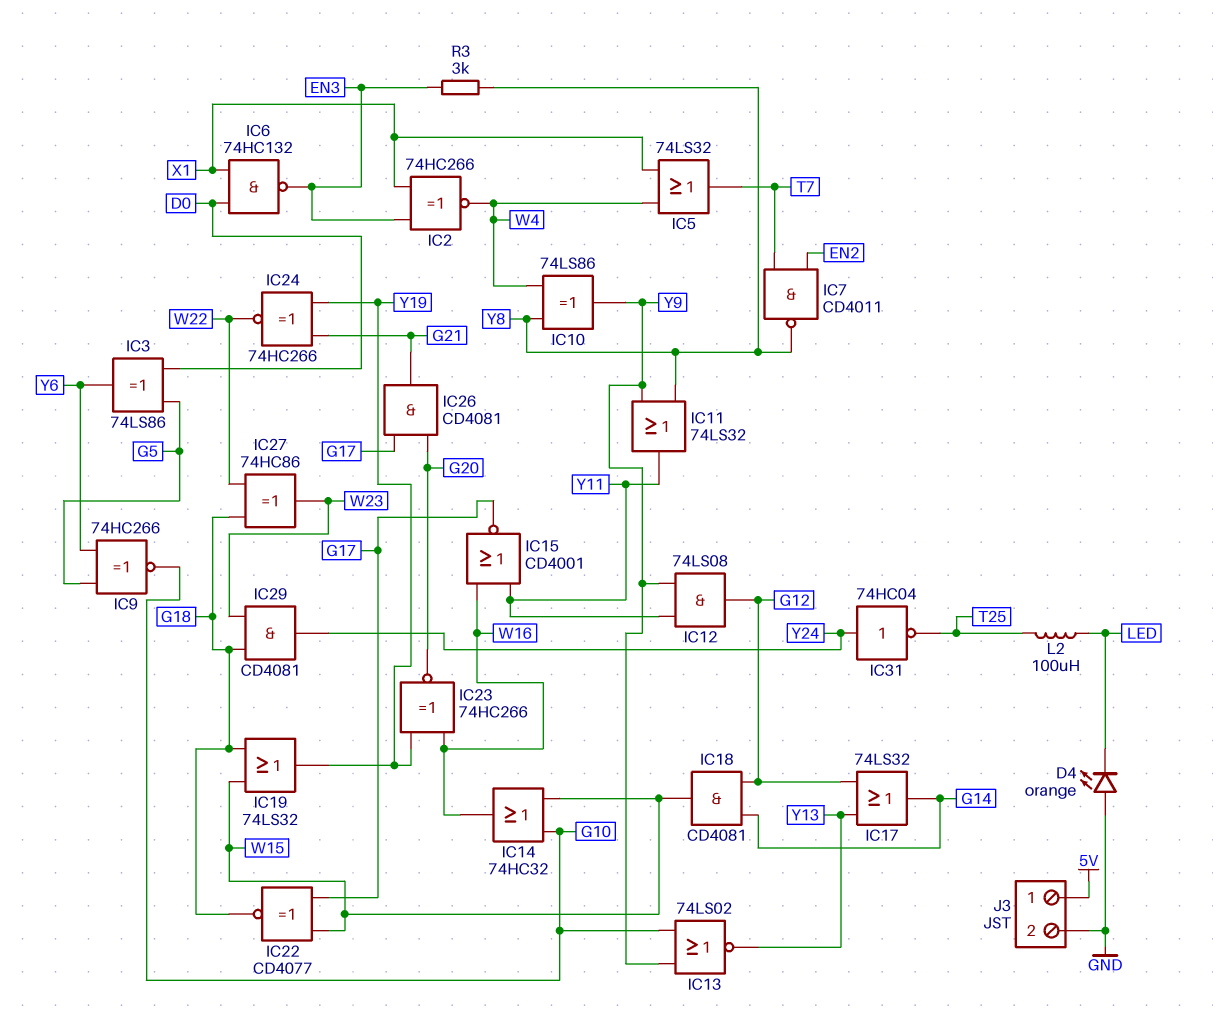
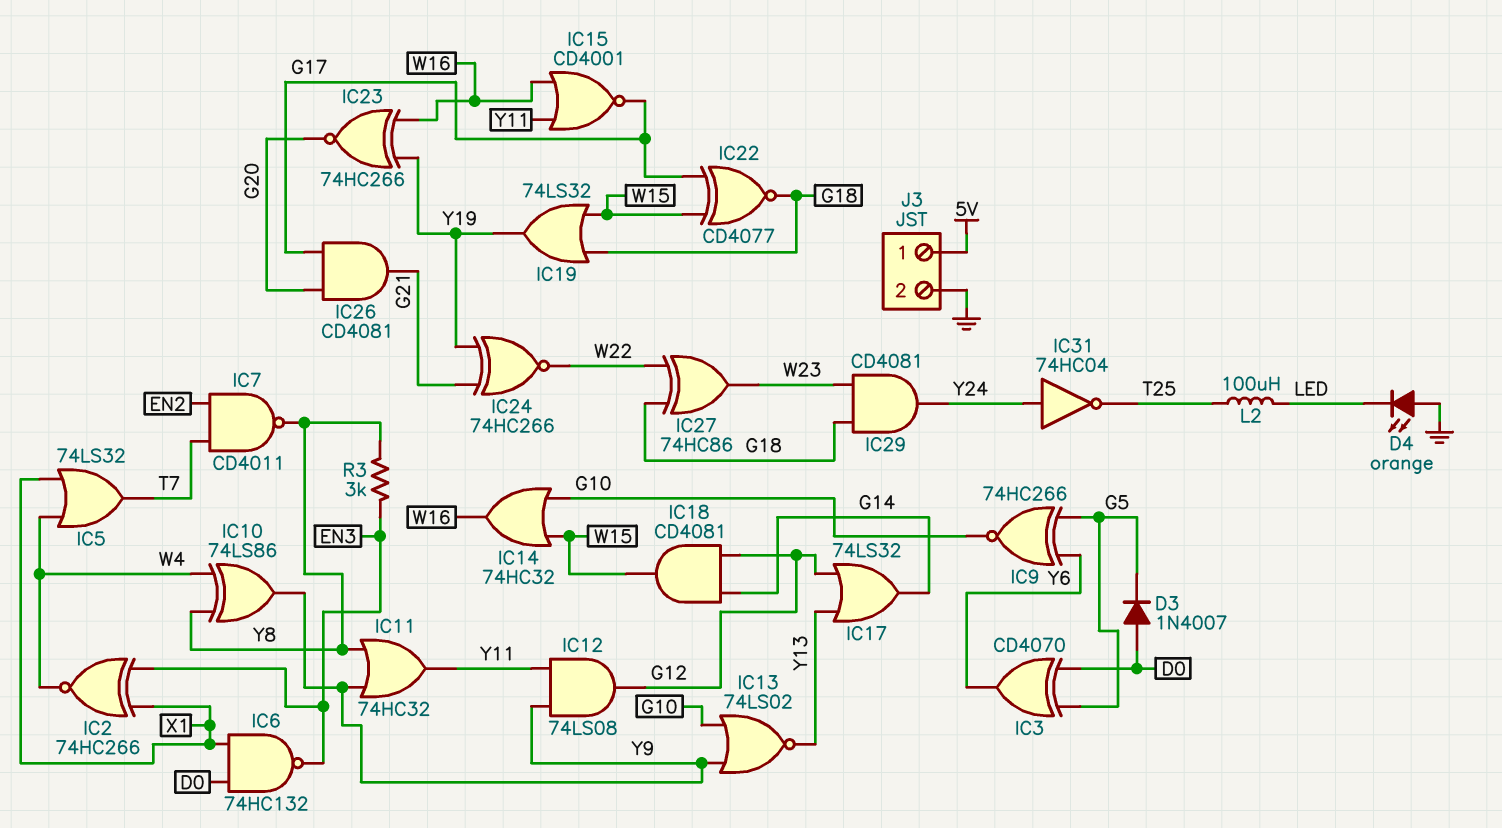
D3: none -> diode 1N4007 (A D0, K G5)
IC3: XOR 74LS86 (in D0, in G5, out Y6) -> XOR CD4070 (in D0, in G5, out Y6)
IC11: OR 74LS32 (in Y8, in Y9, out Y11) -> OR 74HC32 (in Y8, in Y9, out Y11)

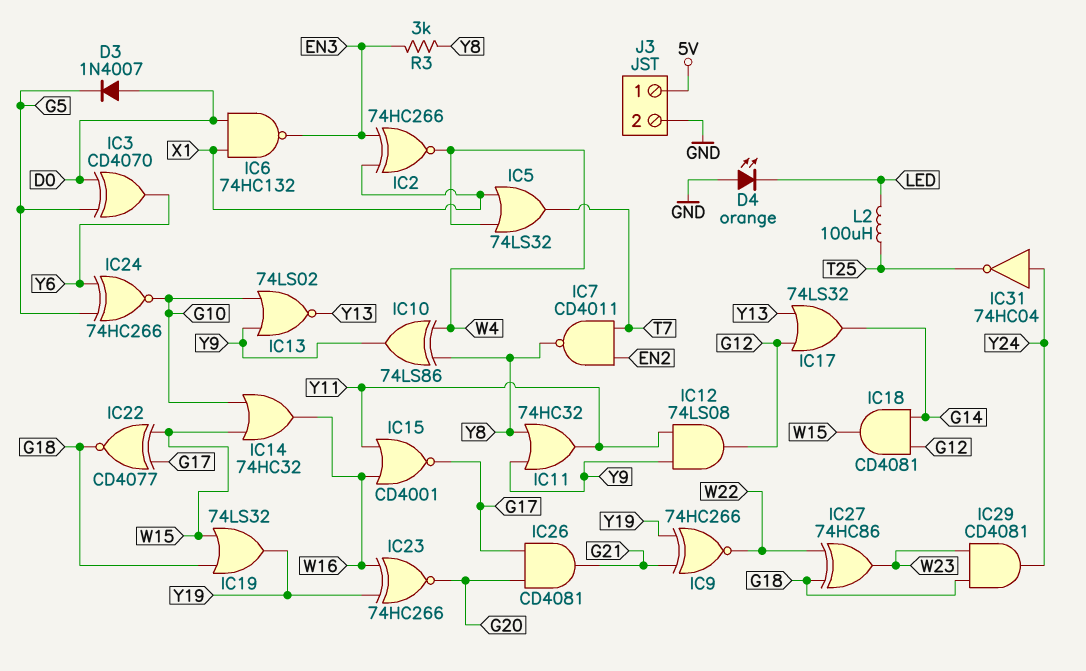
IC9: XNOR 74HC266 (in G5, in Y6, out G10) -> XNOR 74HC266 (in G21, in Y19, out W22)
IC24: XNOR 74HC266 (in G21, in Y19, out W22) -> XNOR 74HC266 (in G5, in Y6, out G10)

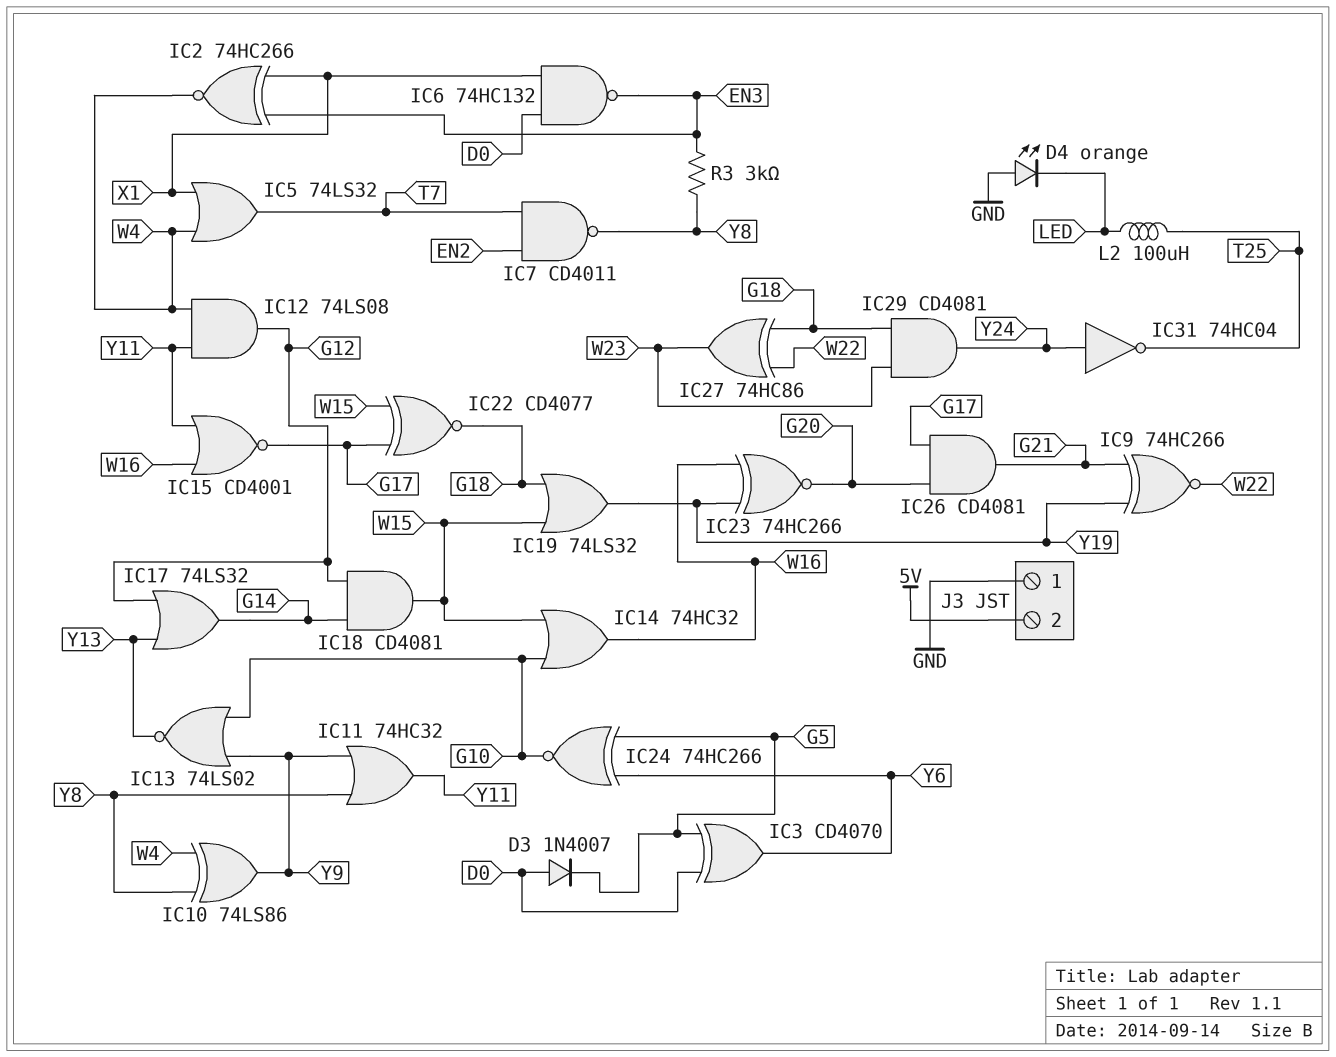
IC12: AND 74LS08 (in Y9, in Y11, out G12) -> AND 74LS08 (in W4, in Y11, out G12)
J3 pin 1: 5V -> GND
J3 pin 2: GND -> 5V

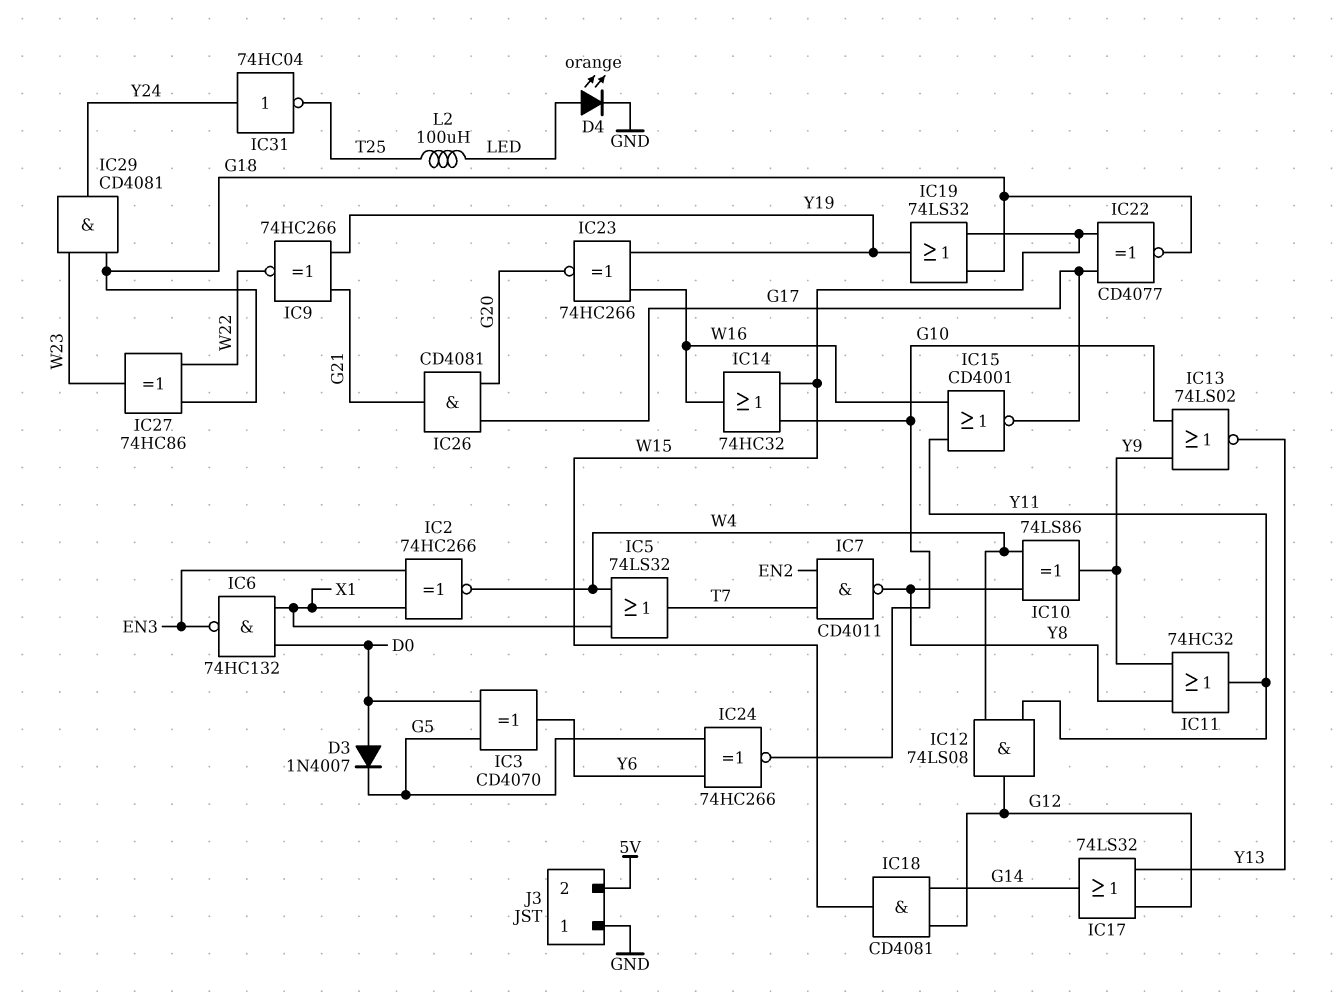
D4: LED orange (A GND, K LED) -> LED orange (A LED, K GND)
R3: 3k (EN3, Y8) -> none

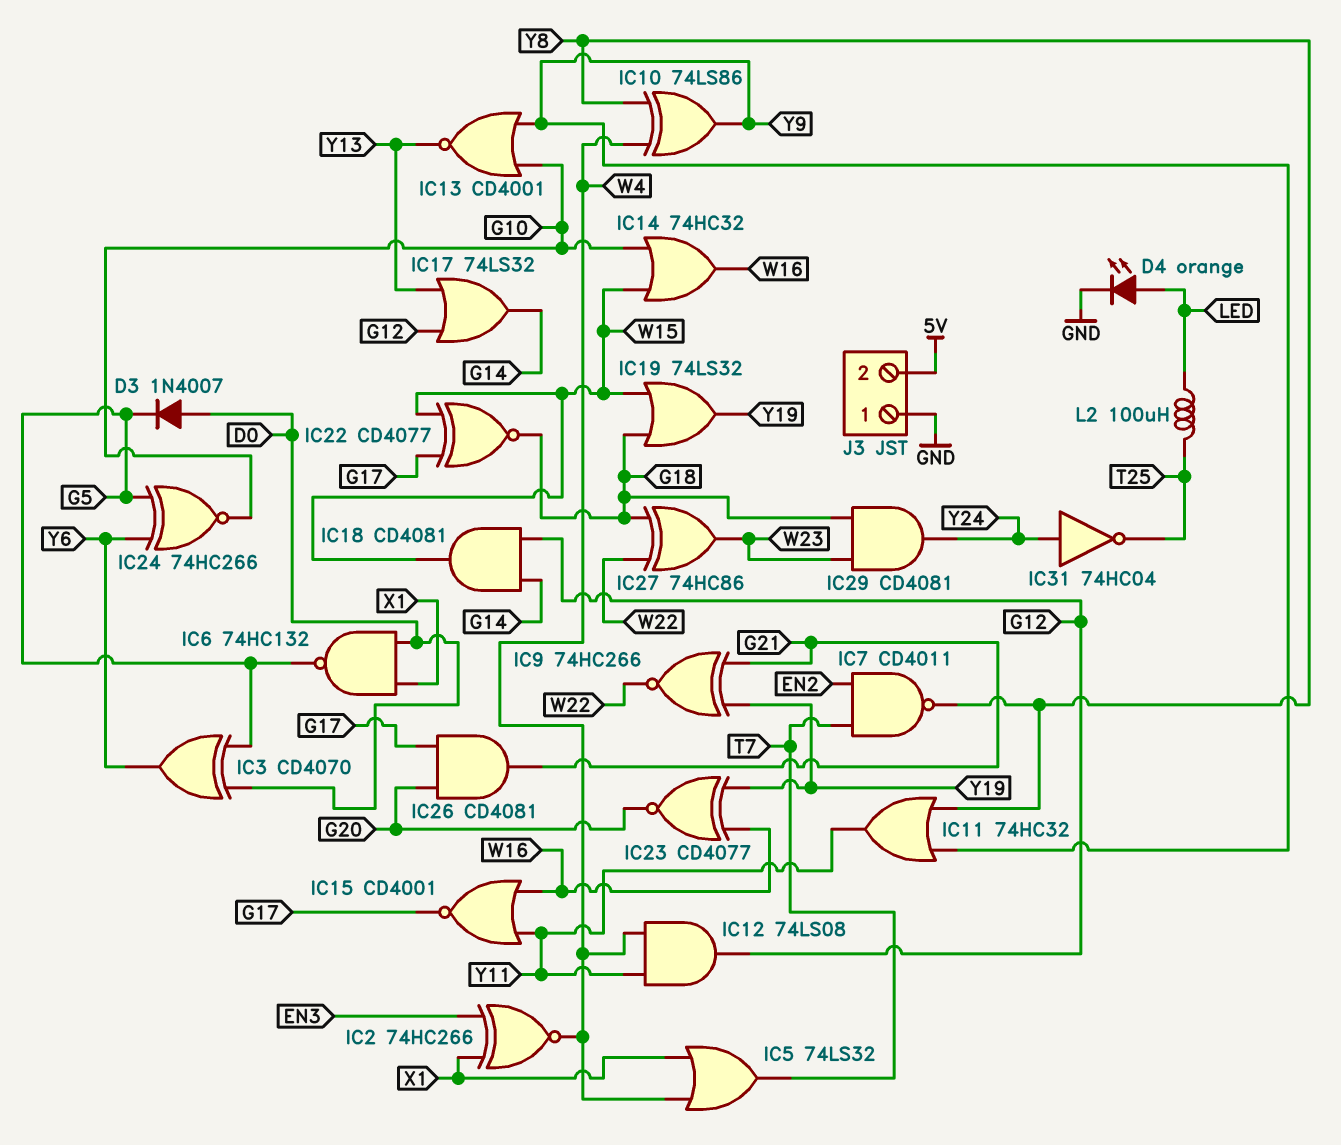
IC6: NAND 74HC132 (in D0, in X1, out EN3) -> NAND 74HC132 (in D0, in X1, out G5)
IC13: NOR 74LS02 (in G10, in Y9, out Y13) -> NOR CD4001 (in G10, in Y9, out Y13)
IC23: XNOR 74HC266 (in W16, in Y19, out G20) -> XNOR CD4077 (in W16, in Y19, out G20)

